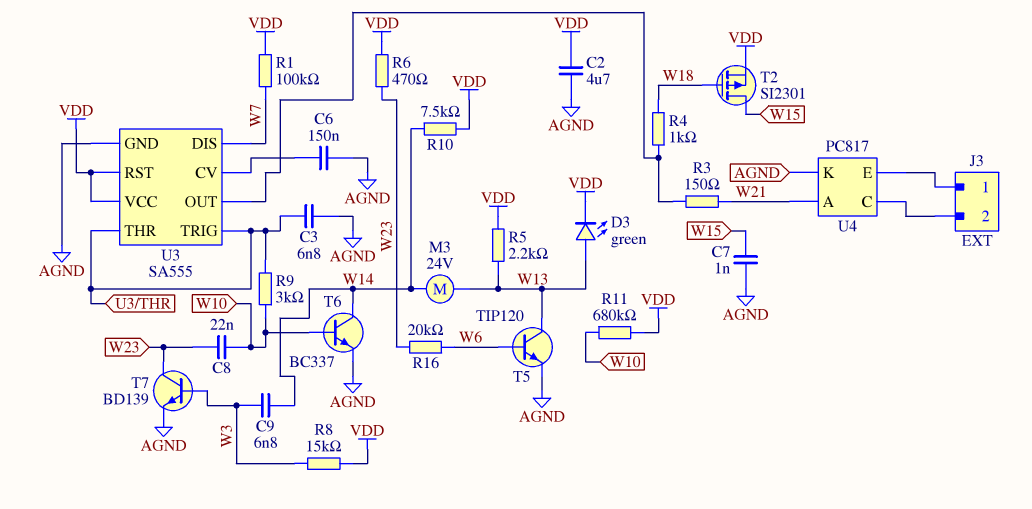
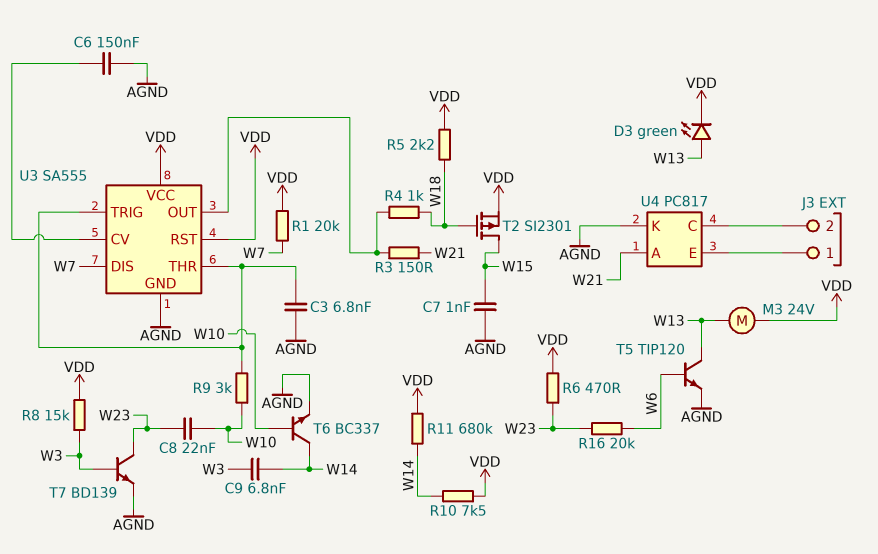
C2: 4.7uF (AGND, VDD) -> none
M3: motor 24V (W13, W14) -> motor 24V (VDD, W13)
R1: 100k (VDD, W7) -> 20k (VDD, W7)
R5: 2.2k (VDD, W13) -> 2.2k (VDD, W18)
R11: 680k (VDD, W10) -> 680k (VDD, W14)

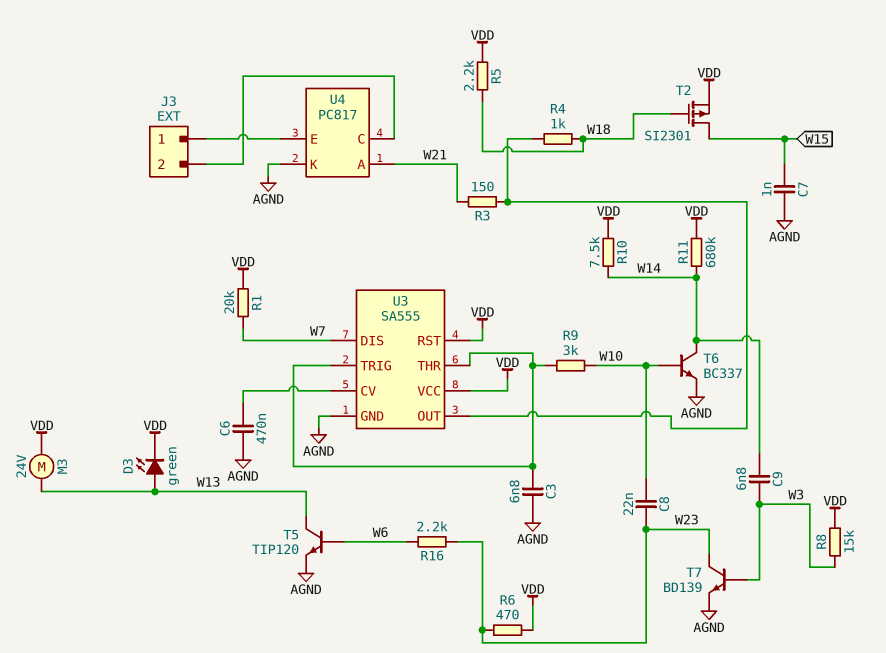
C6: 150nF (AGND, U3/CV) -> 470nF (AGND, U3/CV)
R16: 20k (W6, W23) -> 2.2k (W6, W23)

